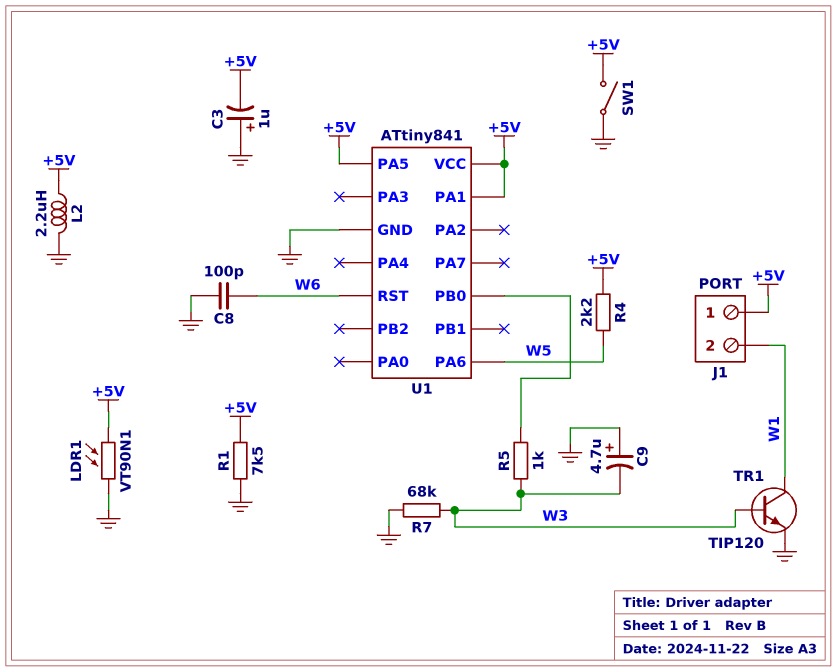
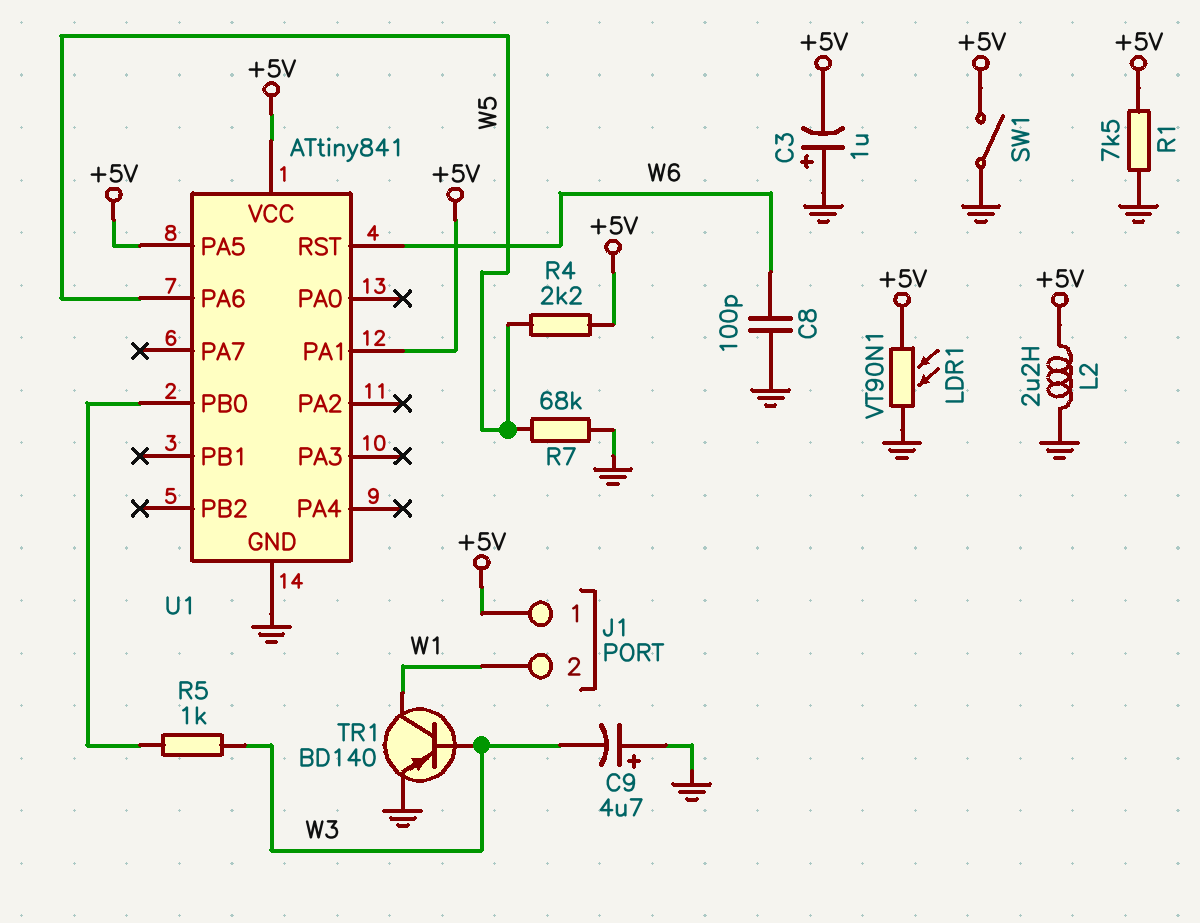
R7: 68k (GND, W3) -> 68k (GND, W5)
TR1: NPN TIP120 (B W3, C W1, E GND) -> PNP BD140 (B W3, C W1, E GND)

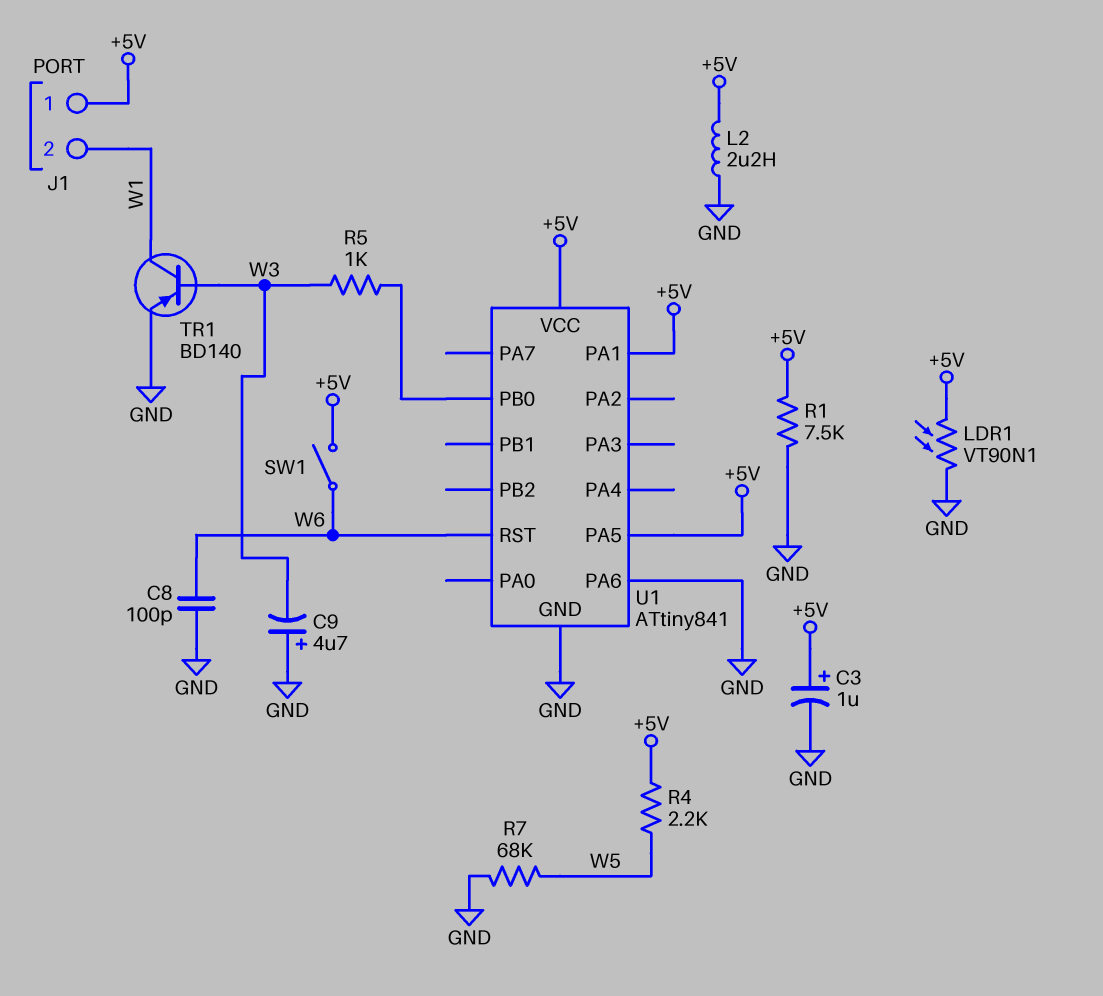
C3: 1uF (plus GND, minus +5V) -> 1uF (plus +5V, minus GND)
SW1: switch (+5V, GND) -> switch (+5V, W6)
U1 pin PA6: W5 -> GND

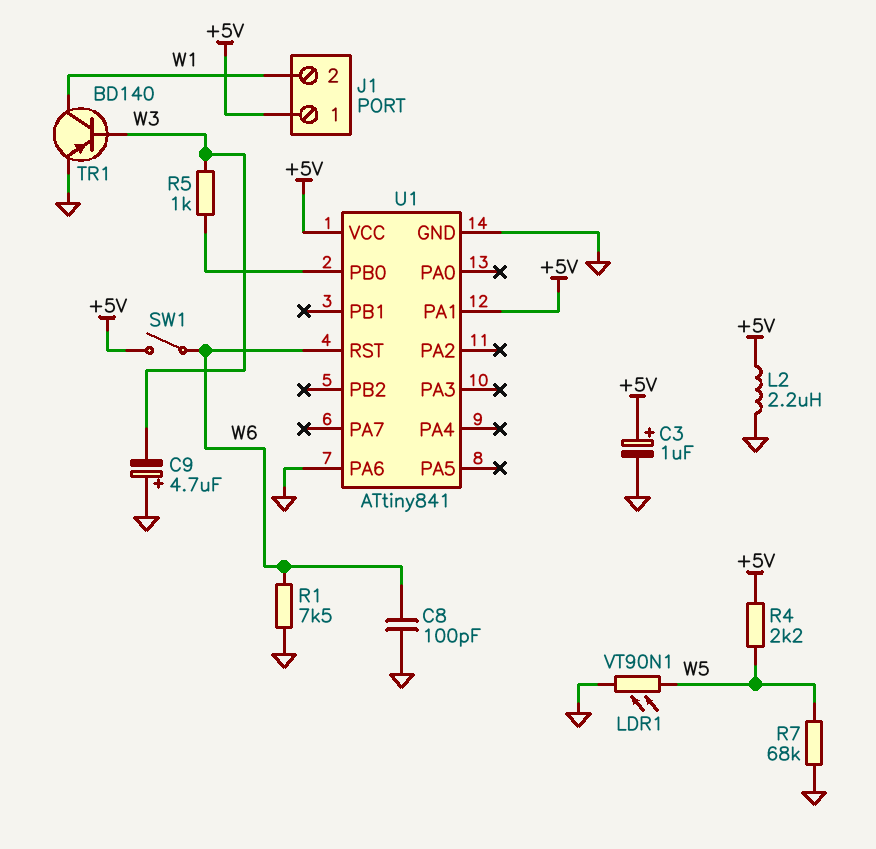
LDR1: VT90N1 (+5V, GND) -> VT90N1 (GND, W5)
R1: 7.5k (+5V, GND) -> 7.5k (GND, W6)
U1 pin PA5: +5V -> none

